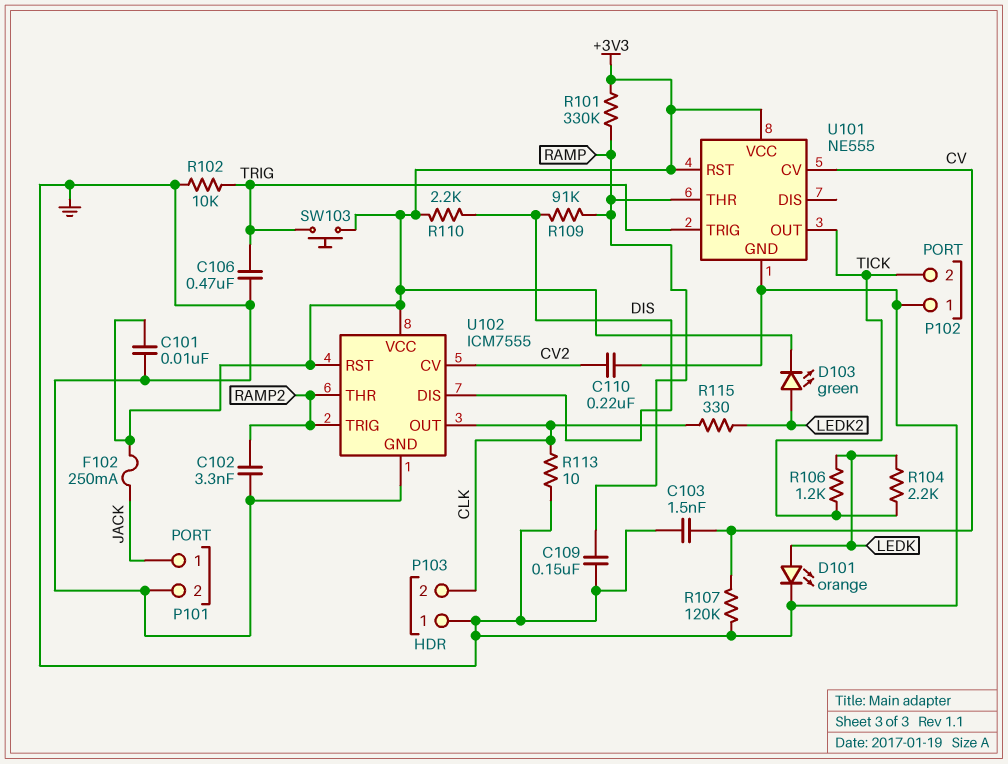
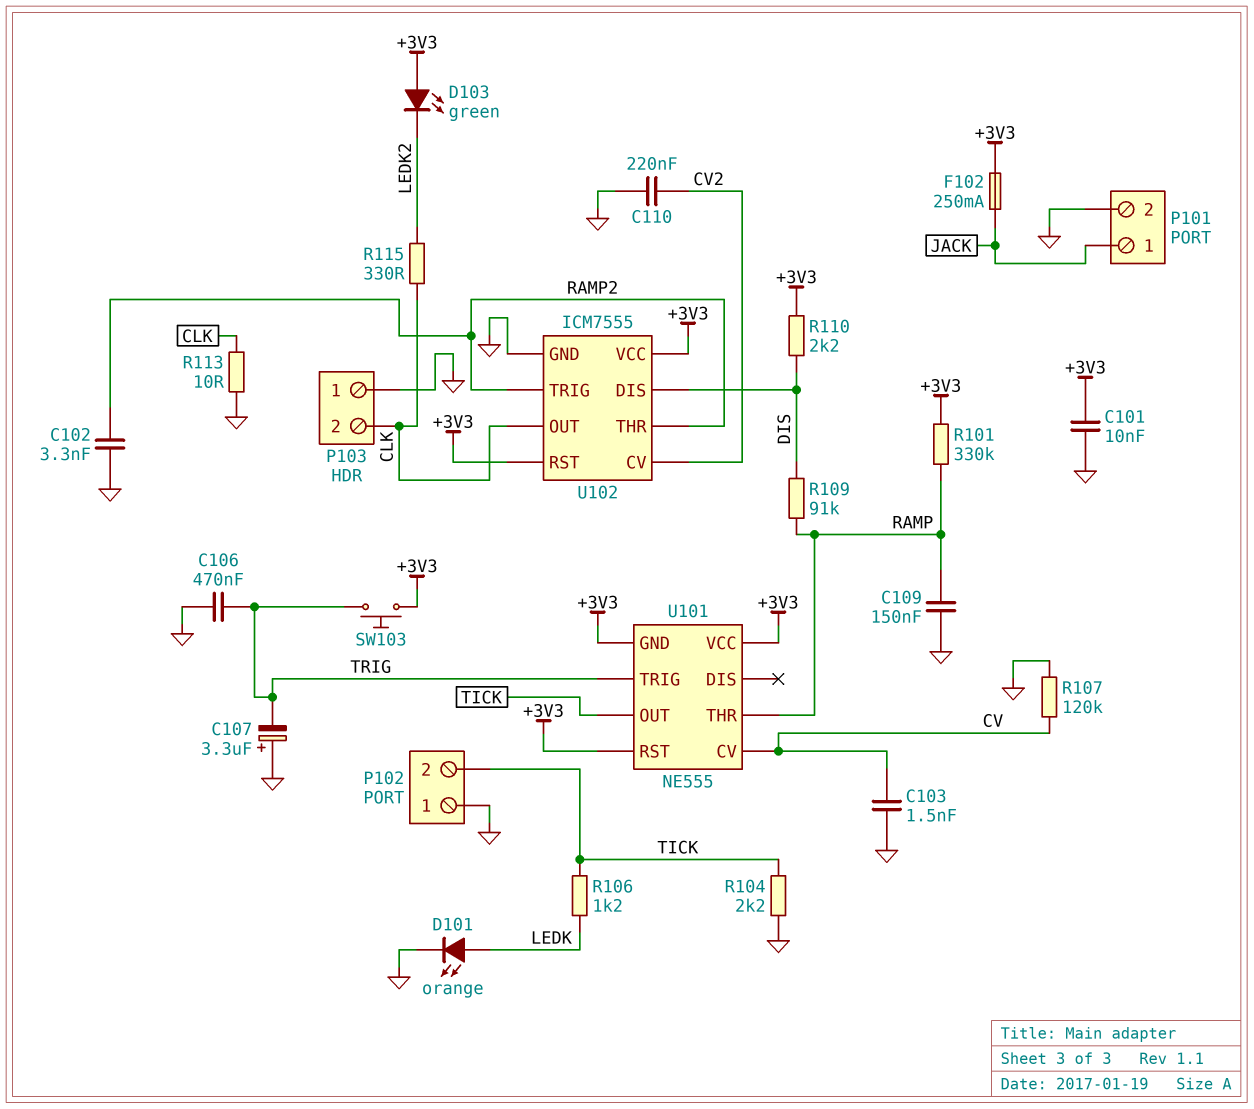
C107: none -> 3.3uF (plus GND, minus TRIG)
D103: LED green (A LEDK2, K +3V3) -> LED green (A +3V3, K LEDK2)
R102: 10k (GND, TRIG) -> none
R104: 2.2k (LEDK, TICK) -> 2.2k (GND, TICK)
U101 pin GND: GND -> +3V3

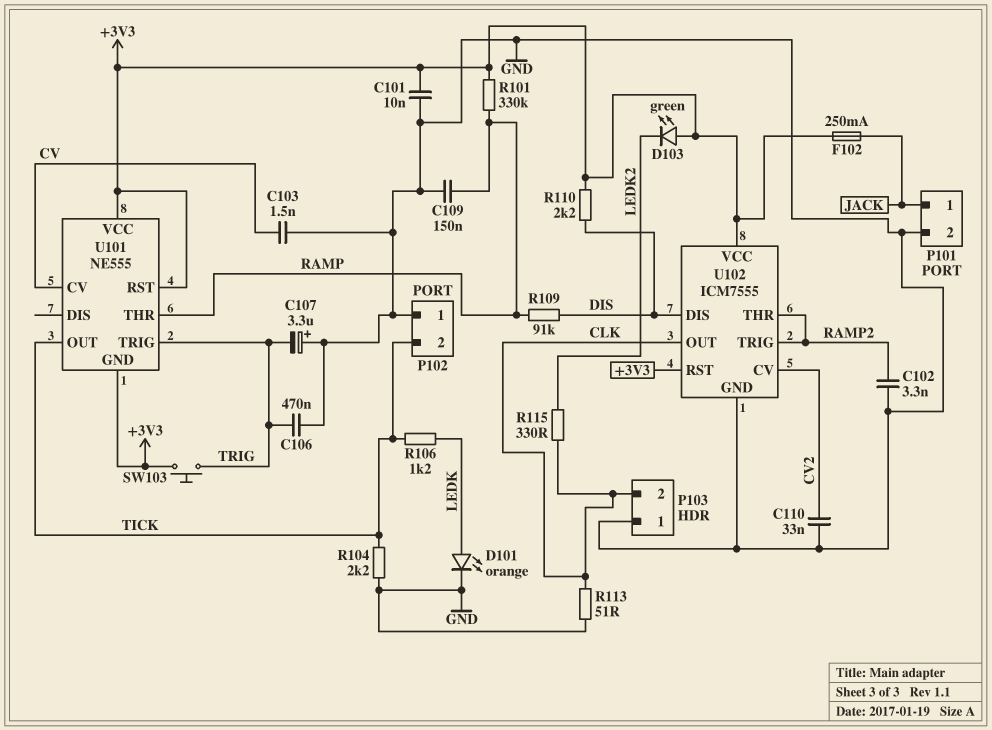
C110: 220nF (CV2, GND) -> 33nF (CV2, GND)
R107: 120k (CV, GND) -> none
R113: 10 (CLK, GND) -> 51 (CLK, GND)

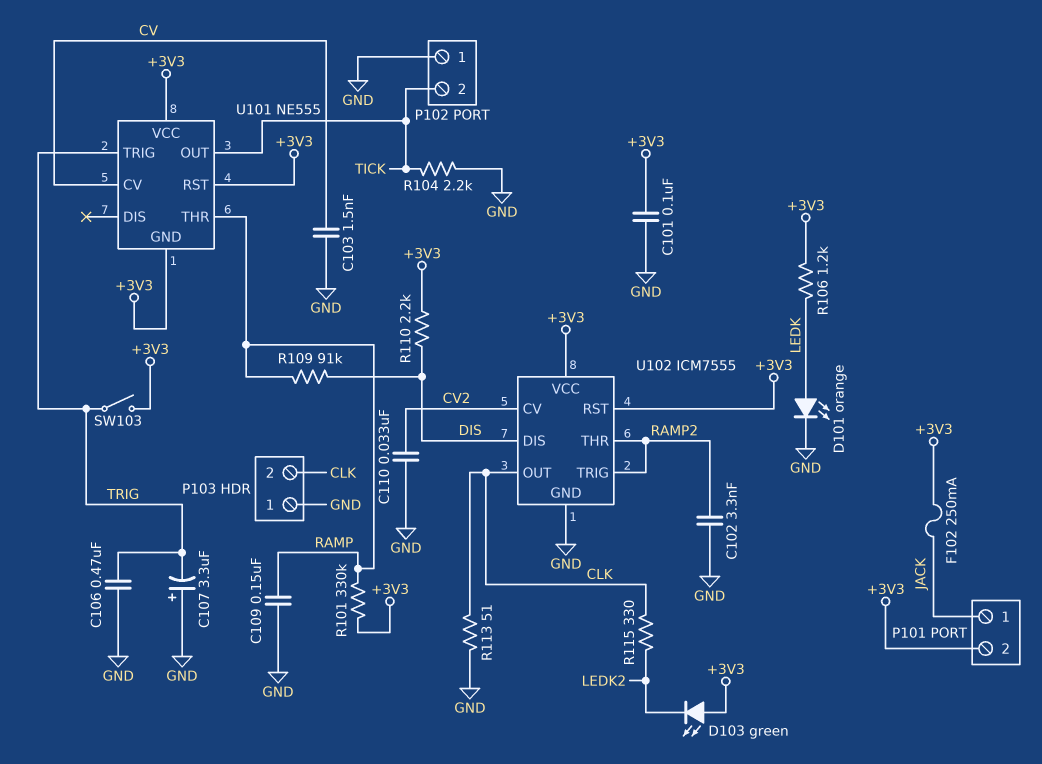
C101: 10nF (+3V3, GND) -> 100nF (+3V3, GND)
P101 pin 2: GND -> +3V3
R106: 1.2k (LEDK, TICK) -> 1.2k (+3V3, LEDK)
SW103: button (+3V3, TRIG) -> switch (+3V3, TRIG)

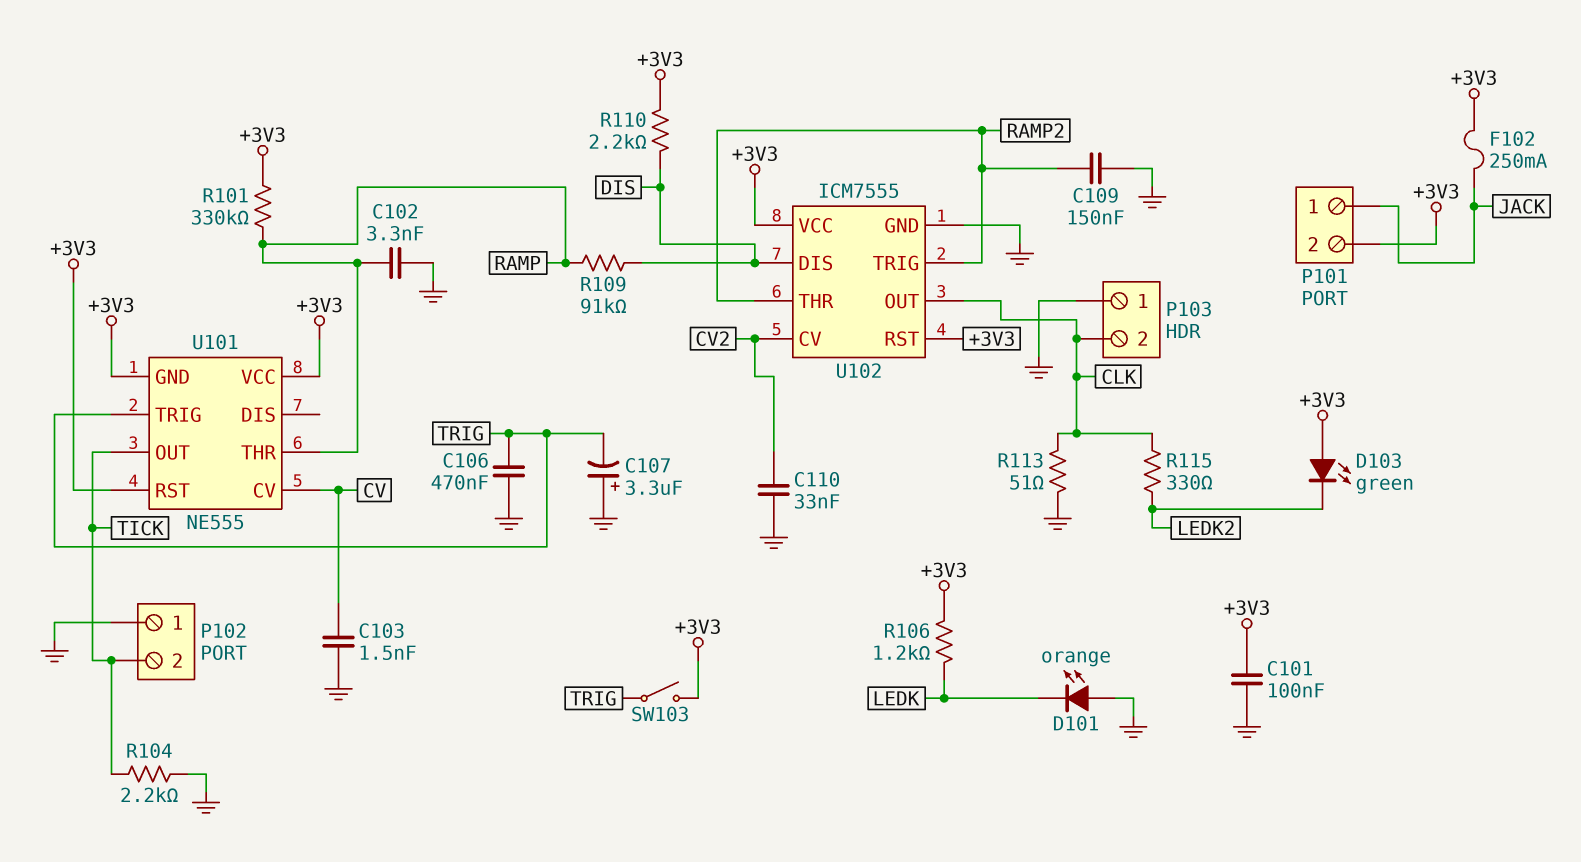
C102: 3.3nF (GND, RAMP2) -> 3.3nF (GND, RAMP)
C109: 150nF (GND, RAMP) -> 150nF (GND, RAMP2)
D101: LED orange (A LEDK, K GND) -> LED orange (A GND, K LEDK)

